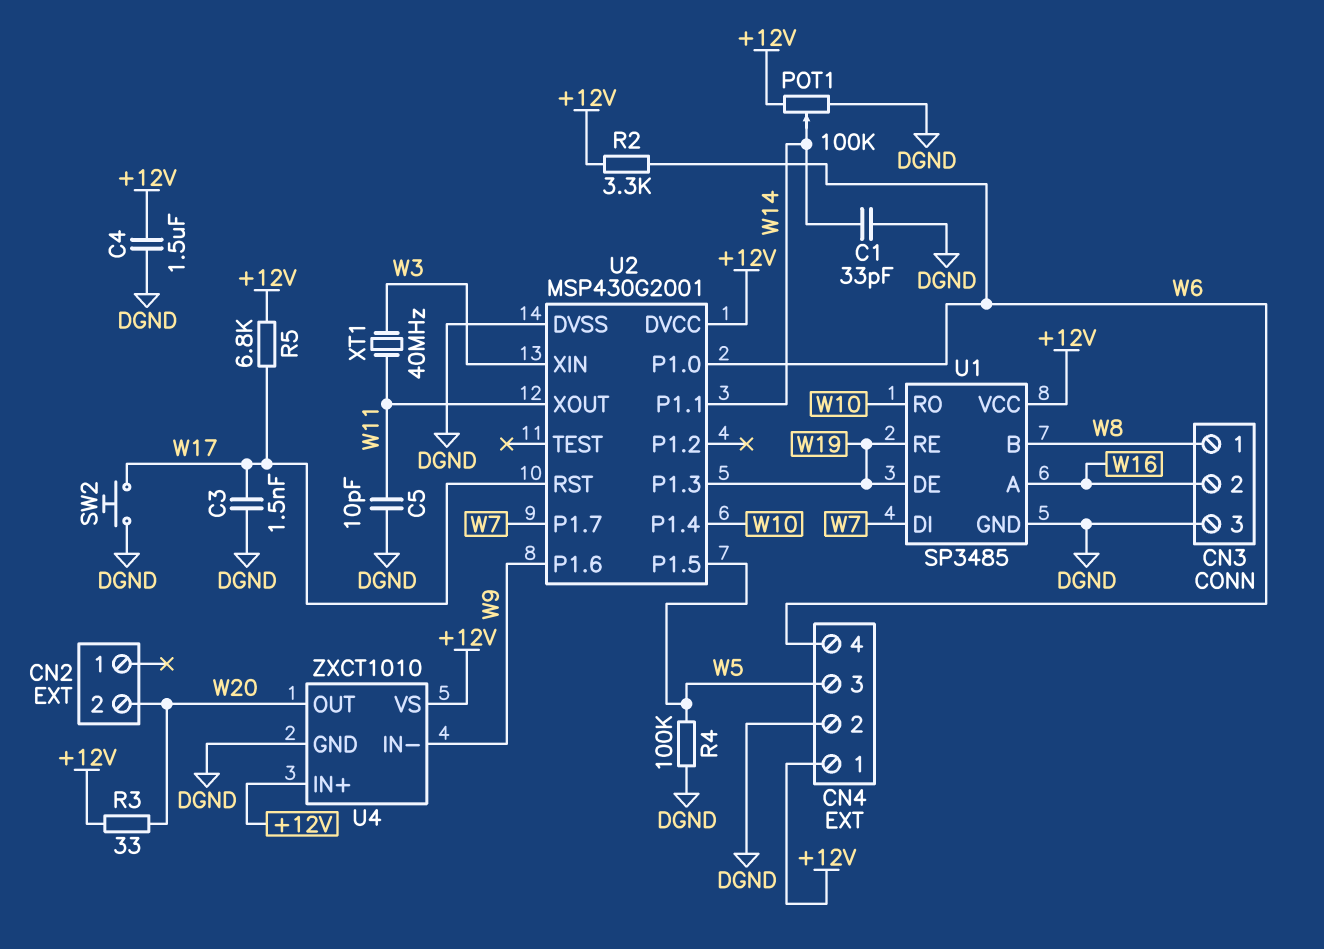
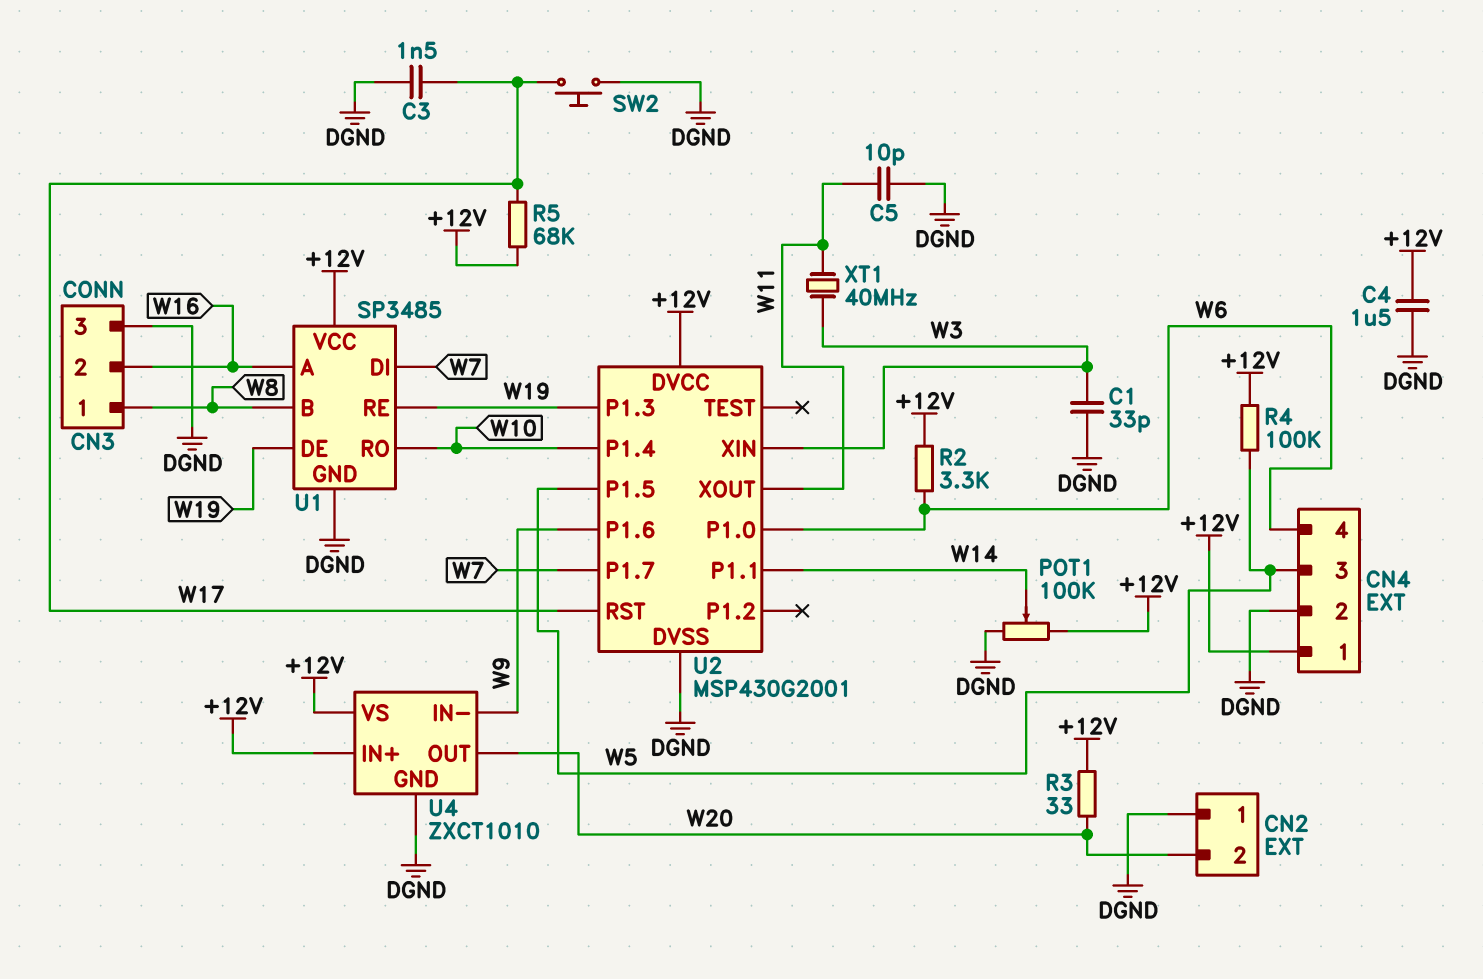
C1: 33pF (DGND, W14) -> 33pF (DGND, W3)
CN2 pin 1: none -> DGND
R4: 100k (DGND, W5) -> 100k (+12V, W5)
R5: 6.8k (+12V, W17) -> 68k (+12V, W17)

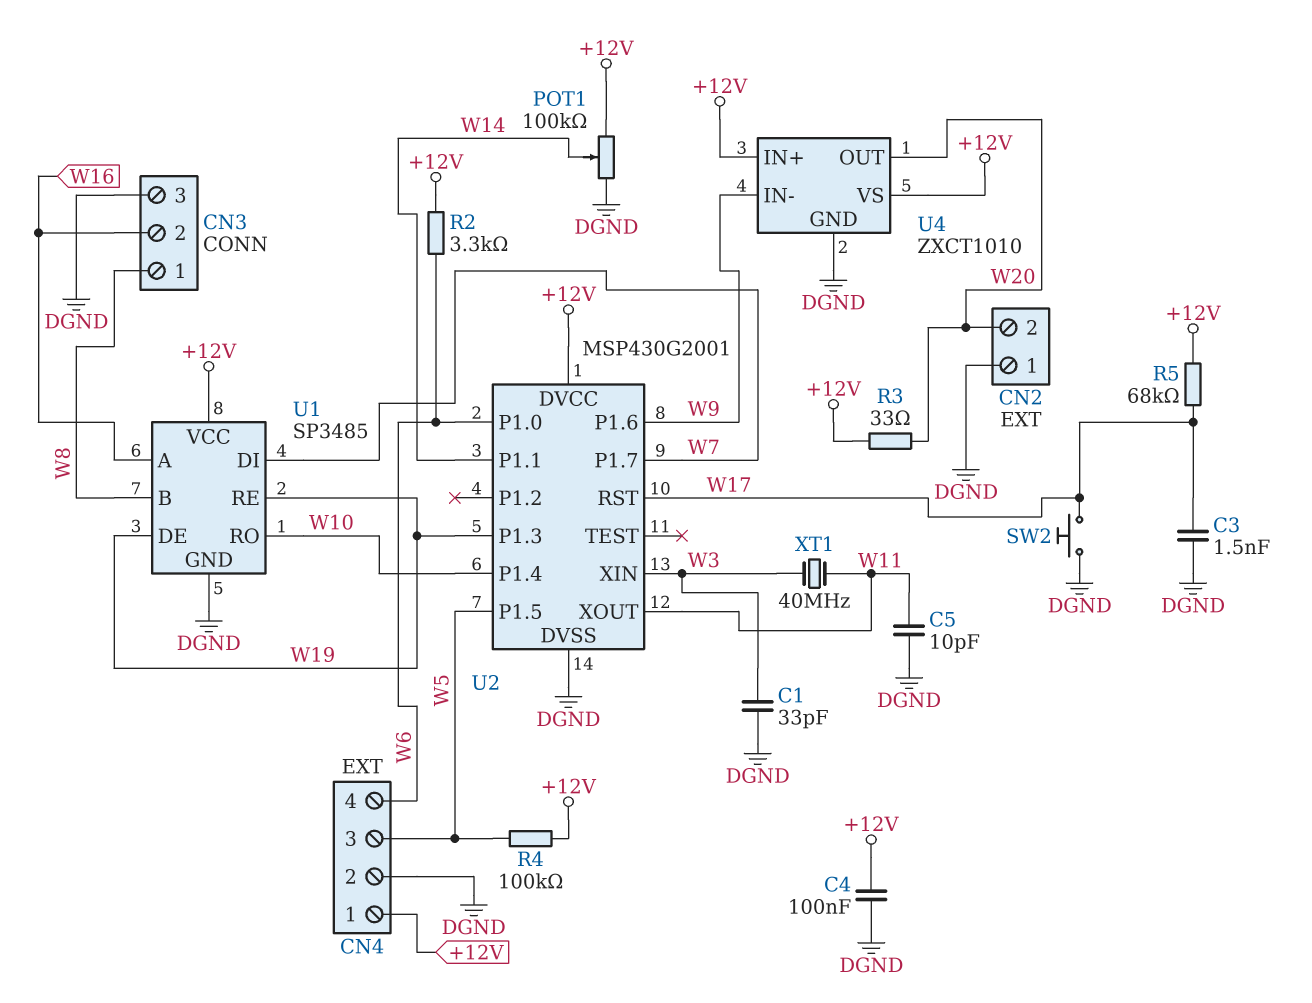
C4: 1.5uF (+12V, DGND) -> 100nF (+12V, DGND)

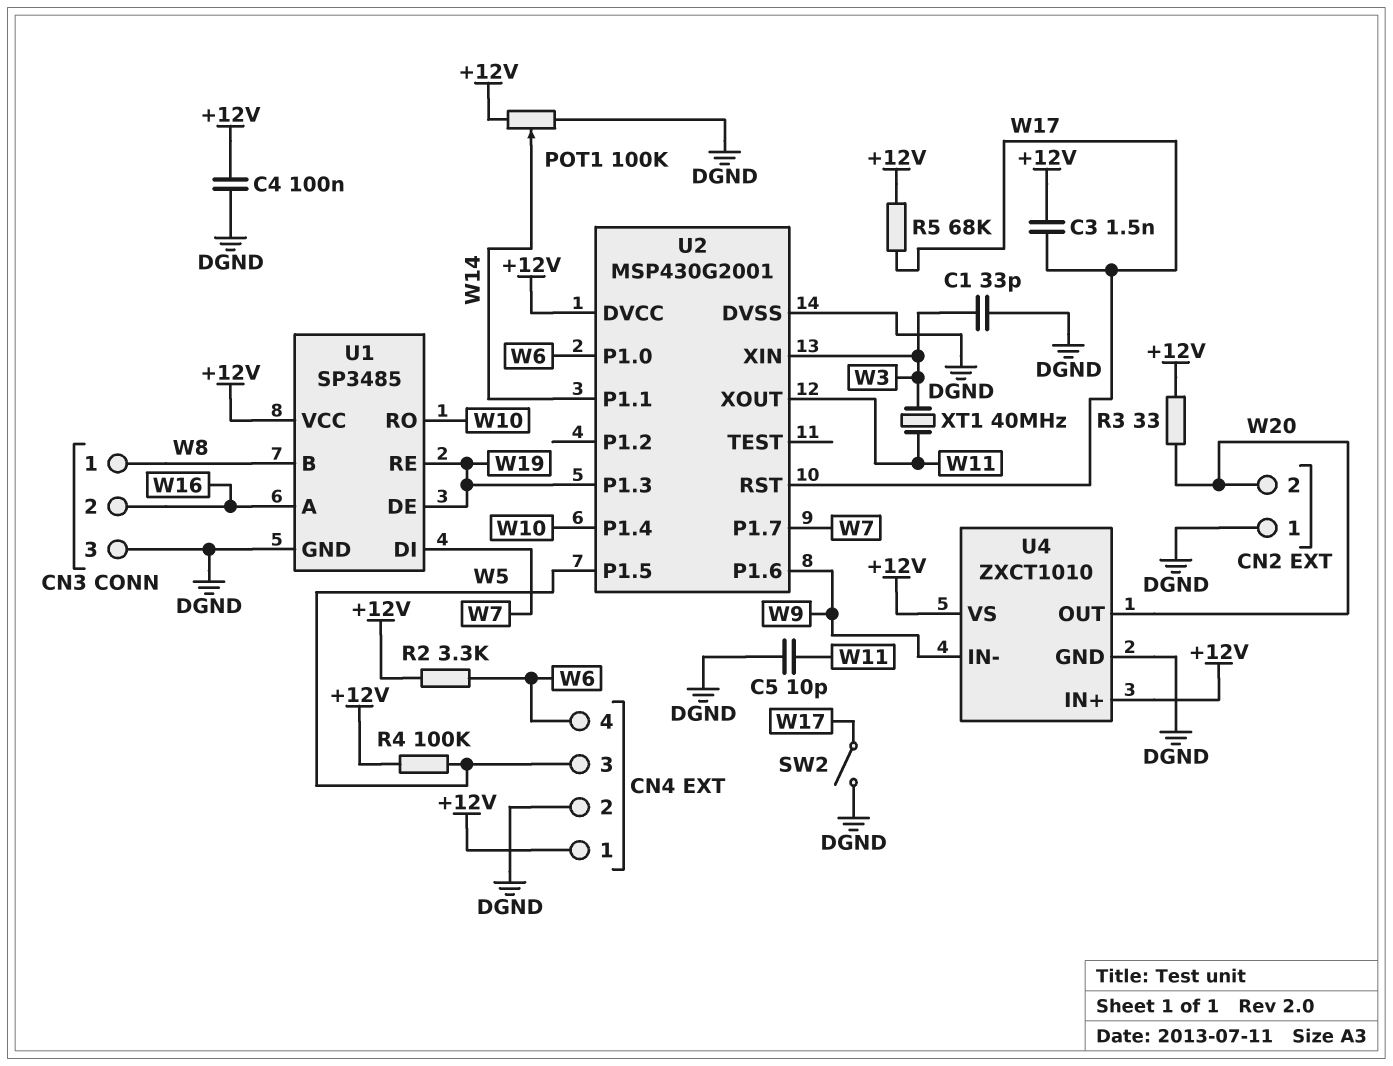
C3: 1.5nF (DGND, W17) -> 1.5nF (+12V, W17)
SW2: button (DGND, W17) -> switch (DGND, W17)

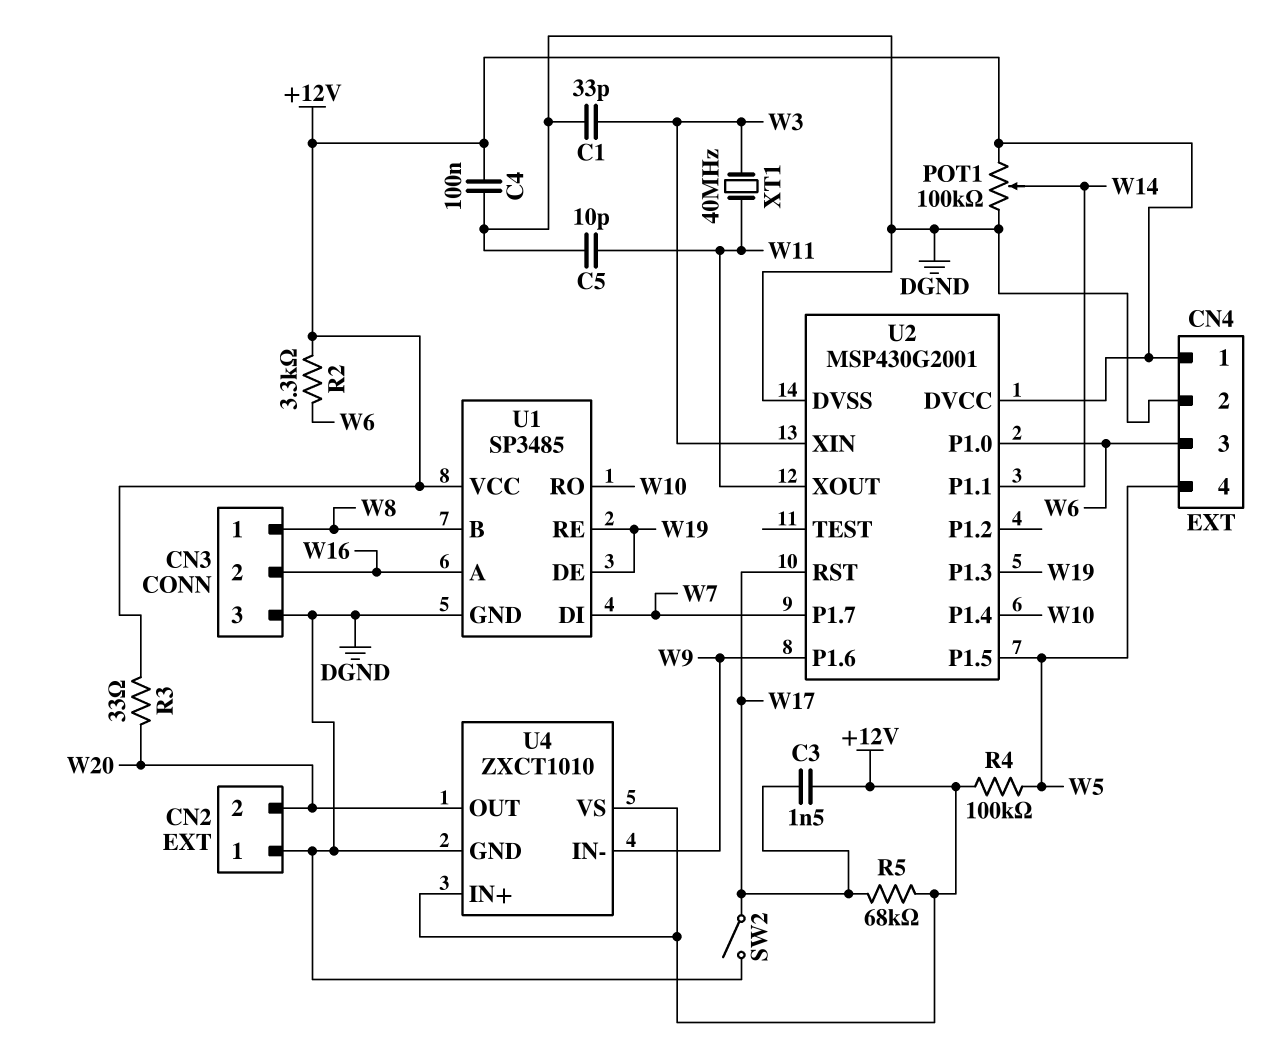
CN4 pin 3: W5 -> W6
CN4 pin 4: W6 -> W5

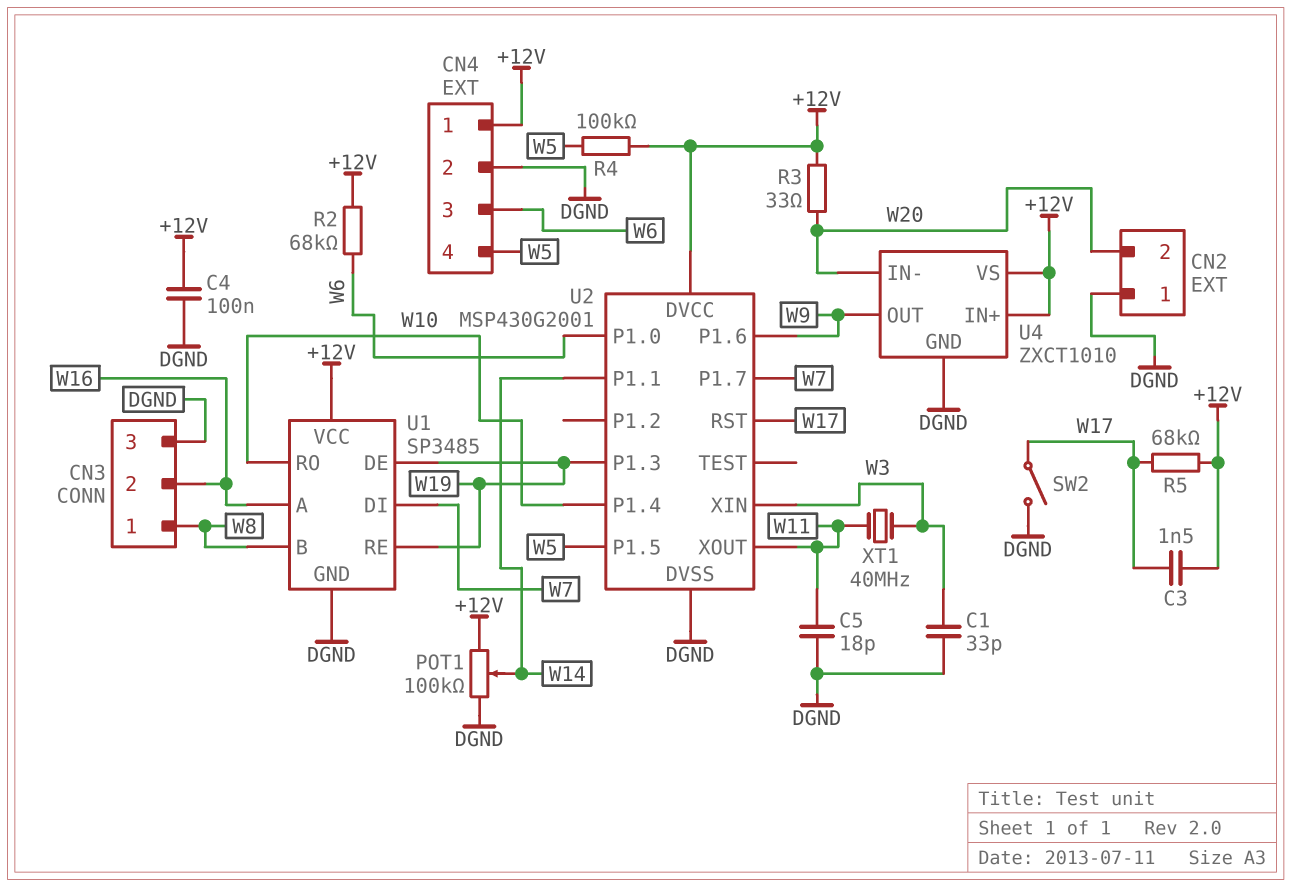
C5: 10pF (DGND, W11) -> 18pF (DGND, W11)
R2: 3.3k (+12V, W6) -> 68k (+12V, W6)
U4 pin IN-: W9 -> W20
U4 pin OUT: W20 -> W9

